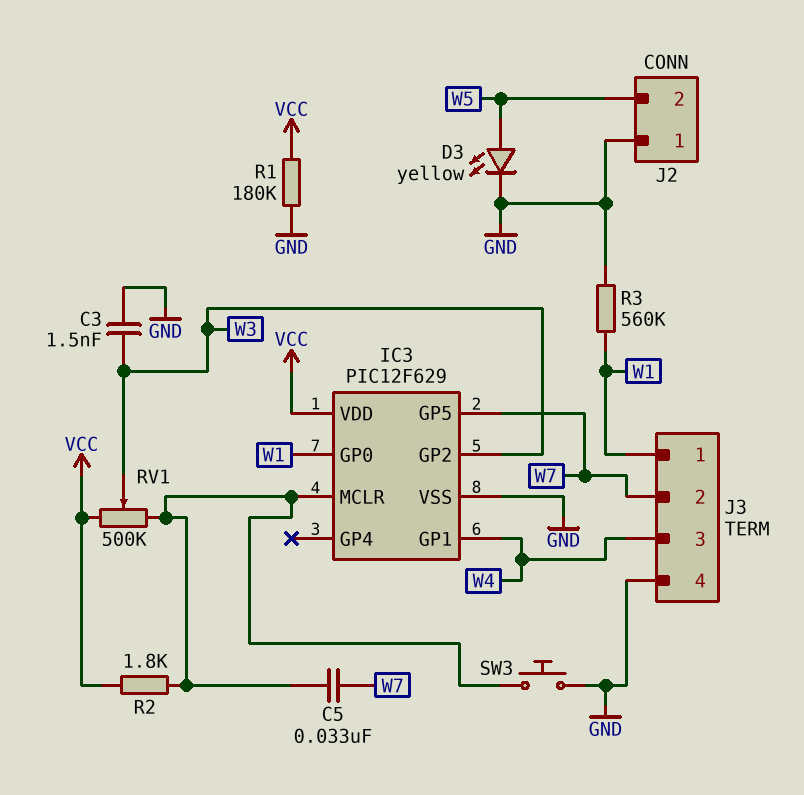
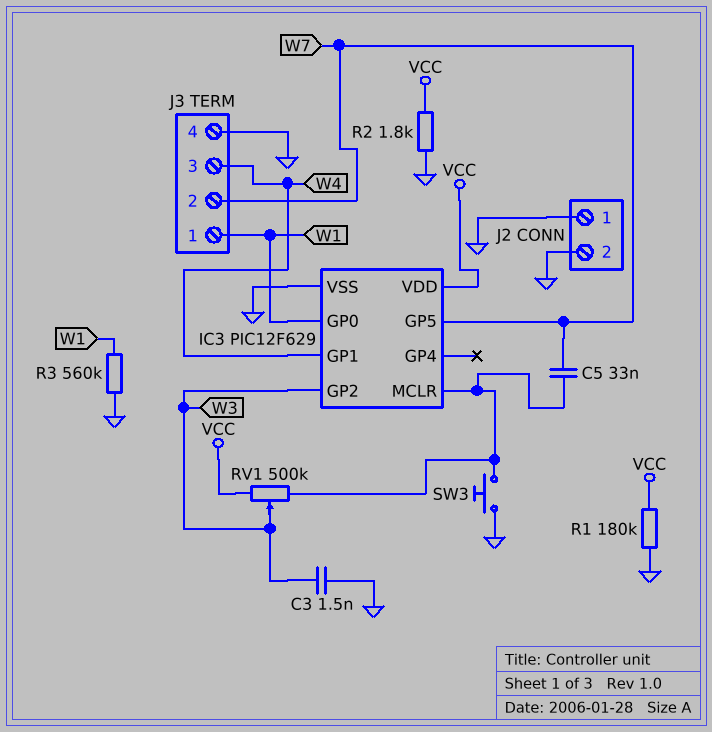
D3: LED yellow (A W5, K GND) -> none
J2 pin 2: W5 -> GND
R2: 1.8k (IC3/MCLR, VCC) -> 1.8k (GND, VCC)

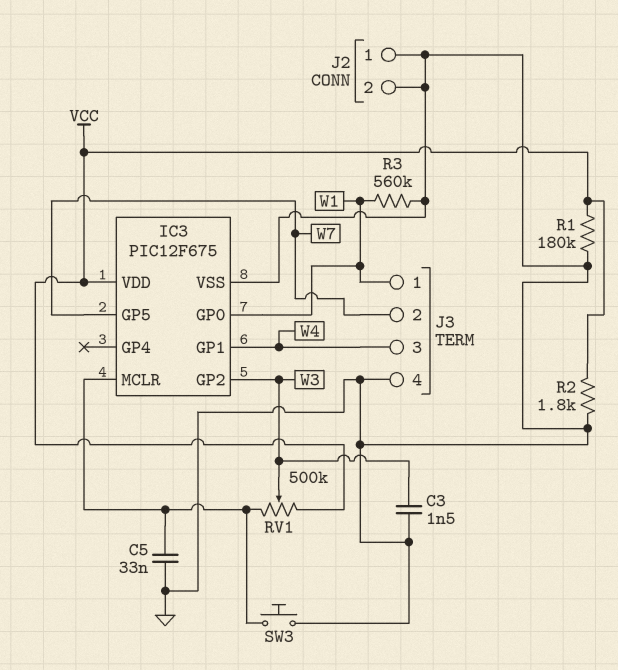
C5: 33nF (IC3/MCLR, W7) -> 33nF (GND, IC3/MCLR)
IC3: PIC12F629 -> PIC12F675

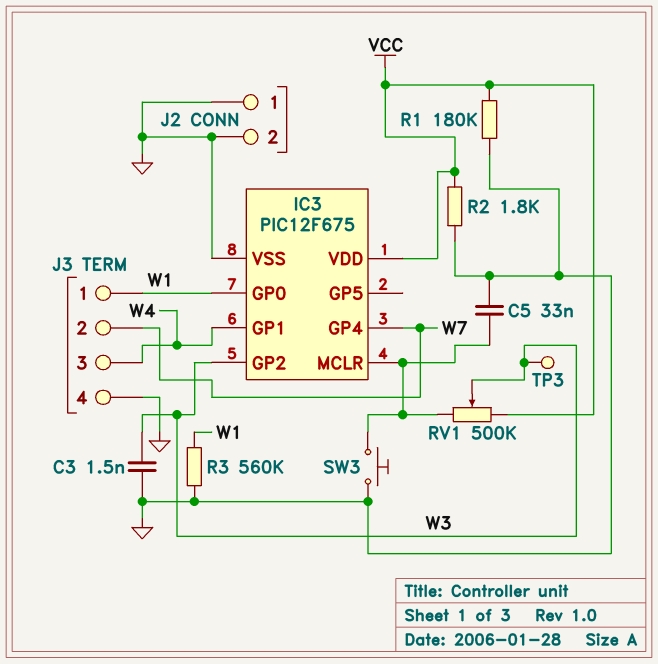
IC3 pin GP4: none -> W7
IC3 pin GP5: W7 -> none
TP3: none -> test point (W3)

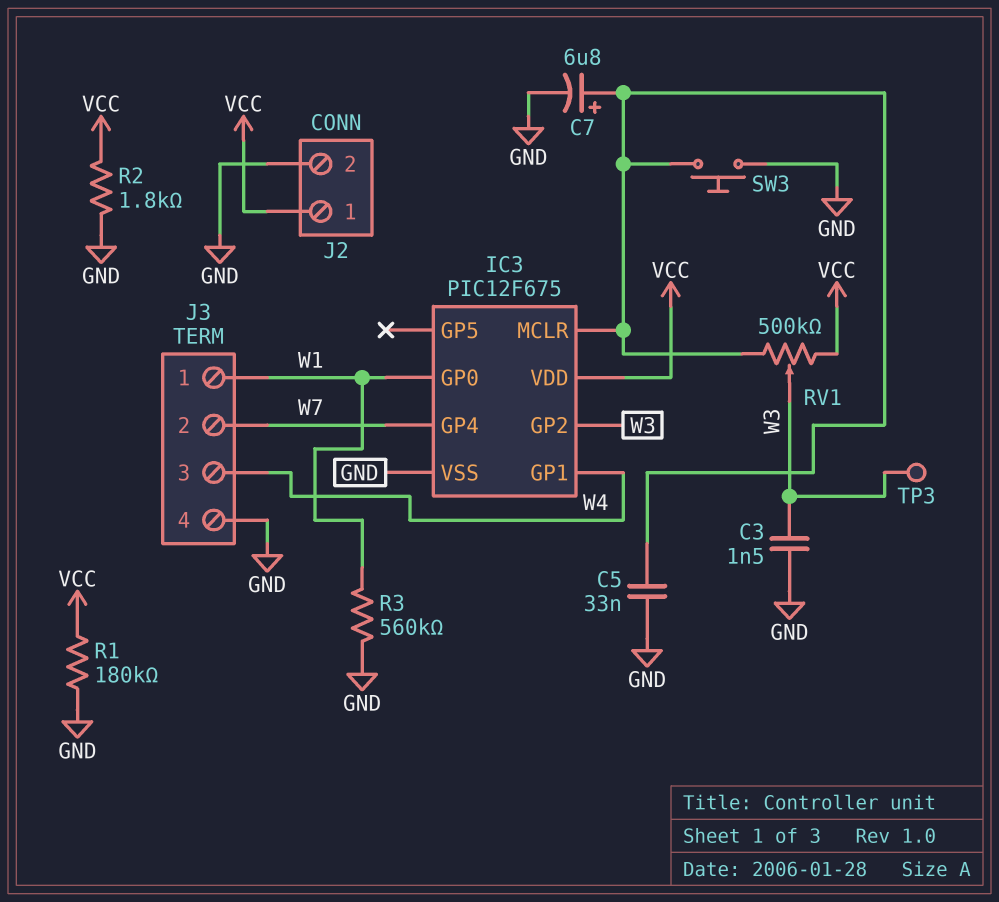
C7: none -> 6.8uF (plus IC3/MCLR, minus GND)
J2 pin 1: GND -> VCC

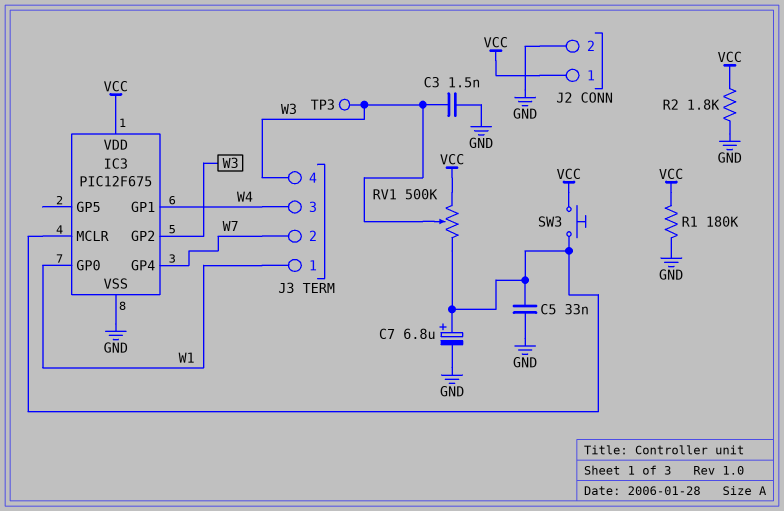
J3 pin 4: GND -> W3
R3: 560k (GND, W1) -> none
SW3: button (GND, IC3/MCLR) -> button (IC3/MCLR, VCC)

